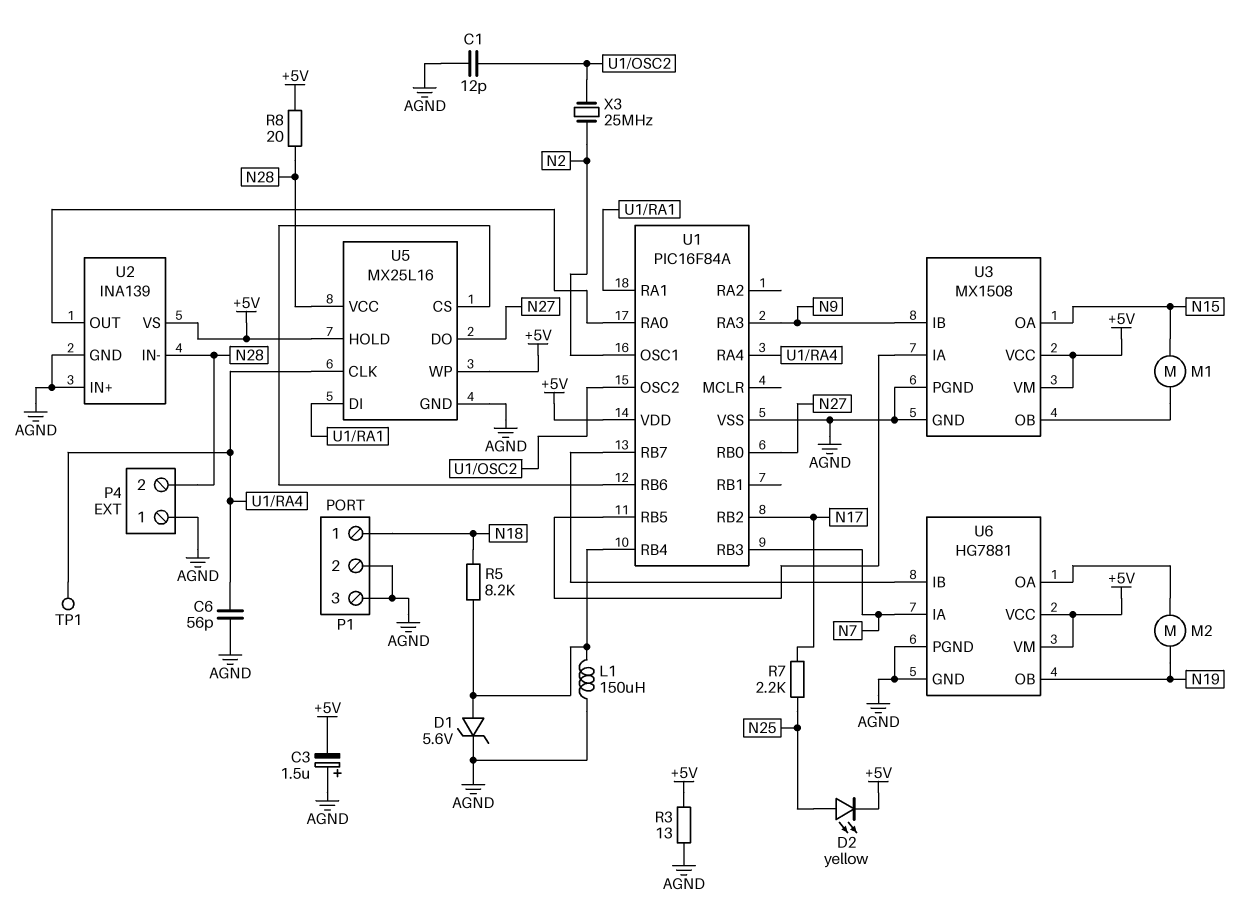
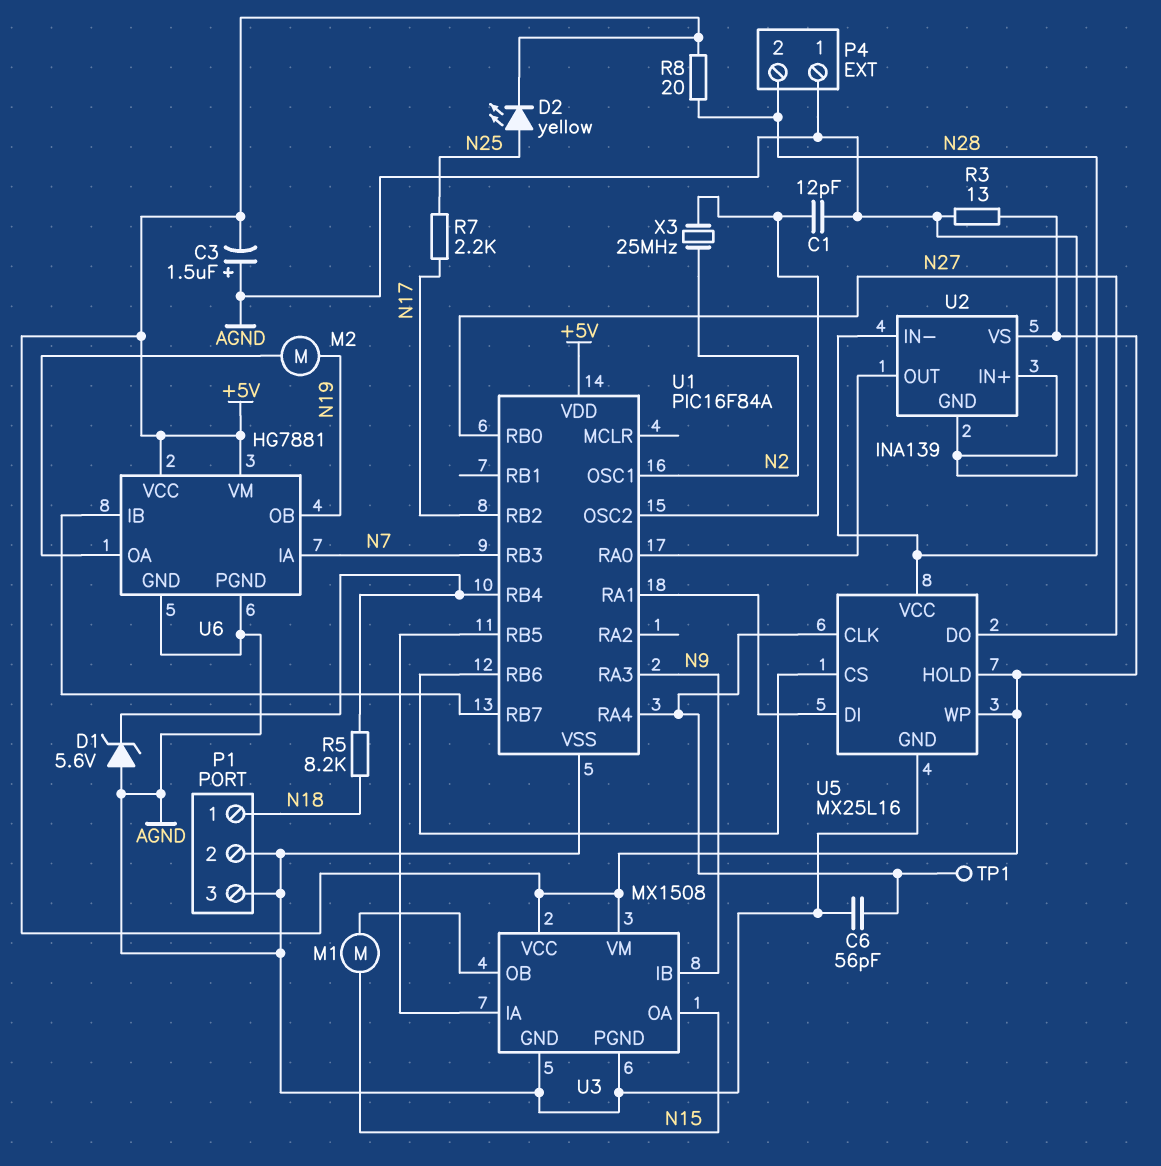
D1: zener 5.6V (A U1/RB4, K AGND) -> zener 5.6V (A AGND, K U1/RB4)
L1: 150uH (AGND, U1/RB4) -> none

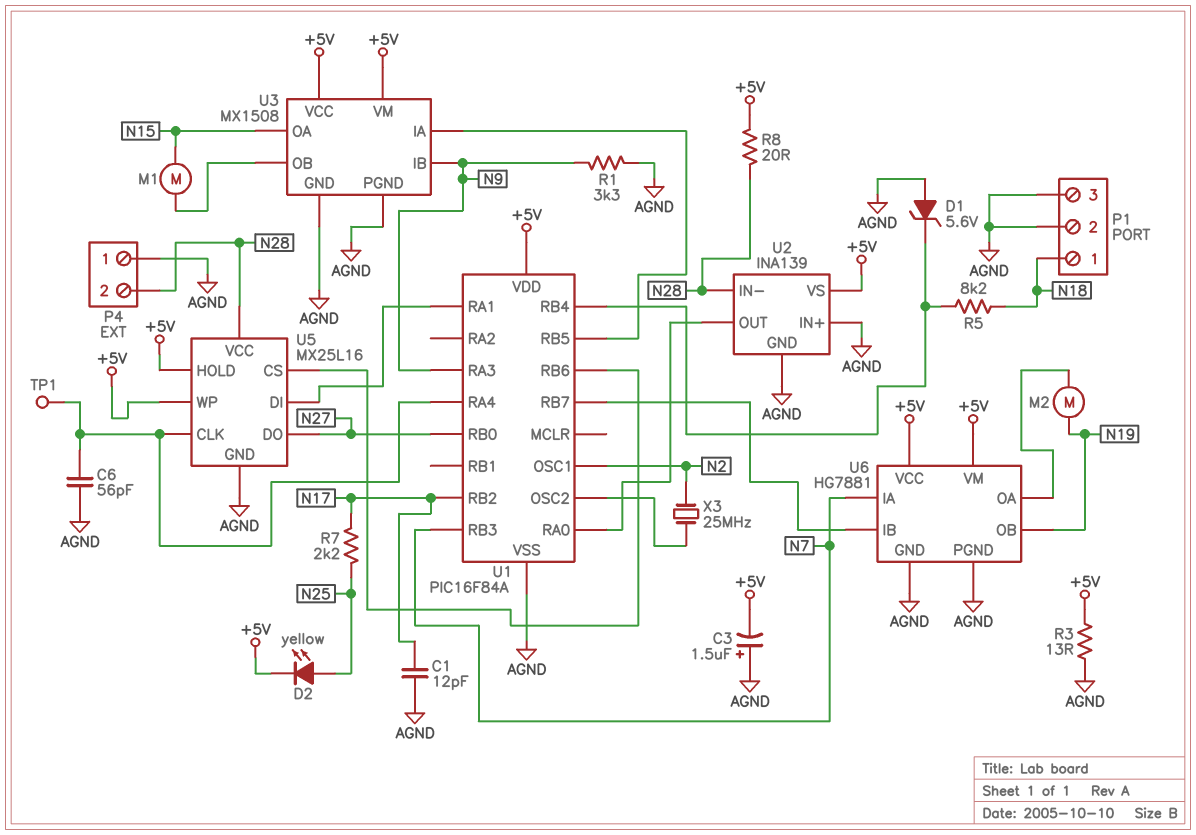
C1: 12pF (AGND, U1/OSC2) -> 12pF (AGND, N17)
R1: none -> 3.3k (AGND, N9)

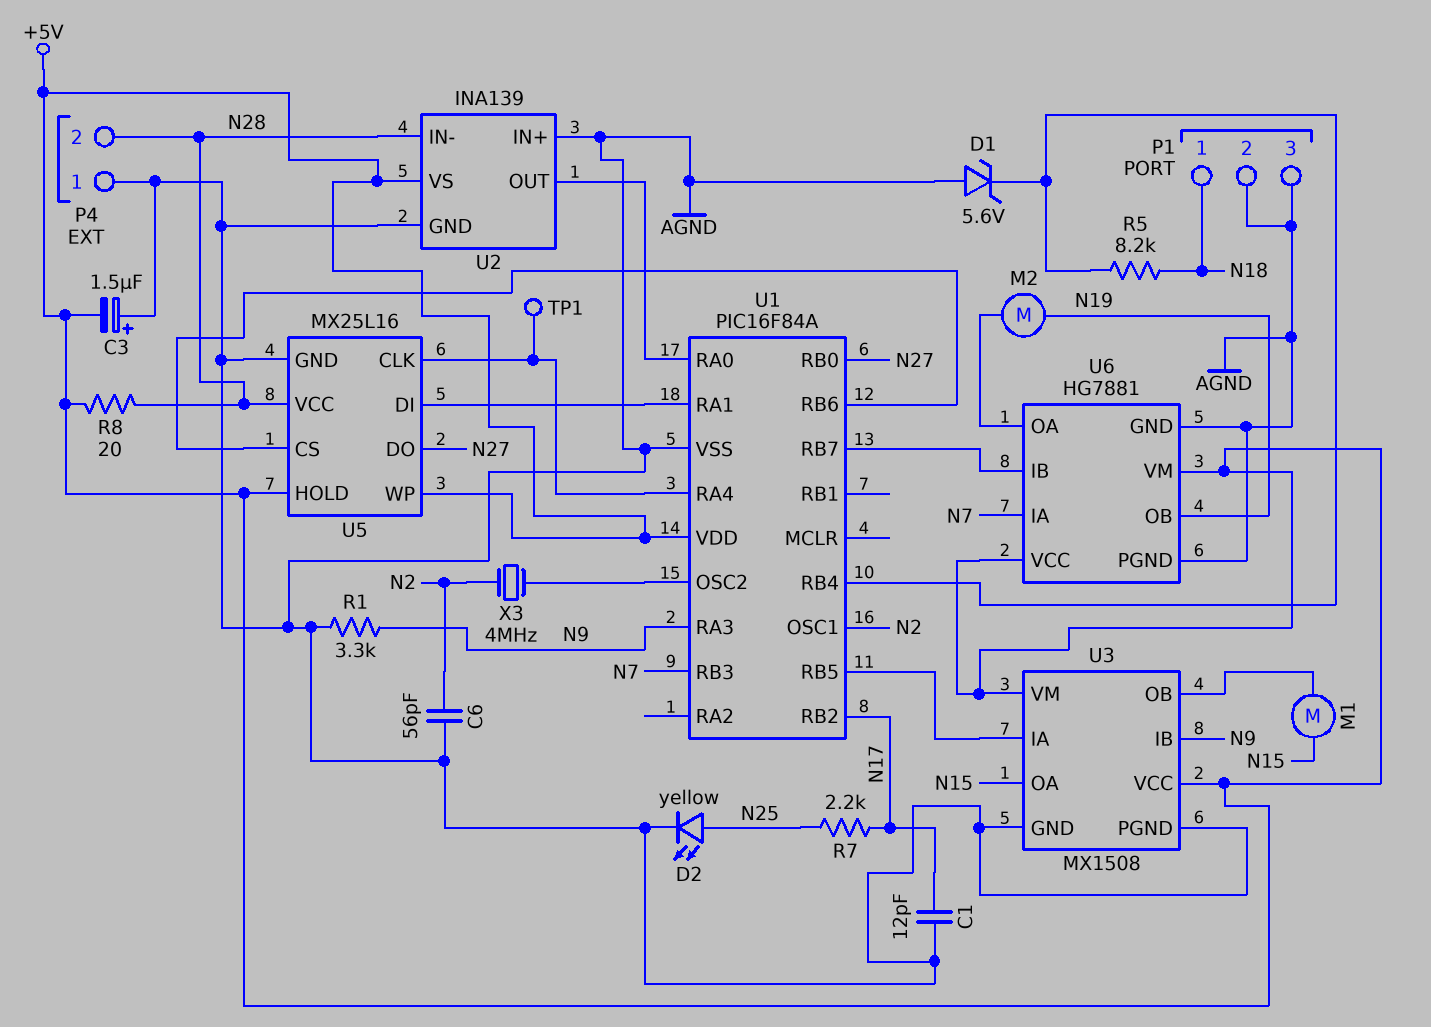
C6: 56pF (AGND, U1/RA4) -> 56pF (AGND, N2)
D2: LED yellow (A N25, K +5V) -> LED yellow (A N25, K AGND)
R3: 13 (+5V, AGND) -> none
X3: 25MHz (N2, U1/OSC2) -> 4MHz (N2, U1/OSC2)

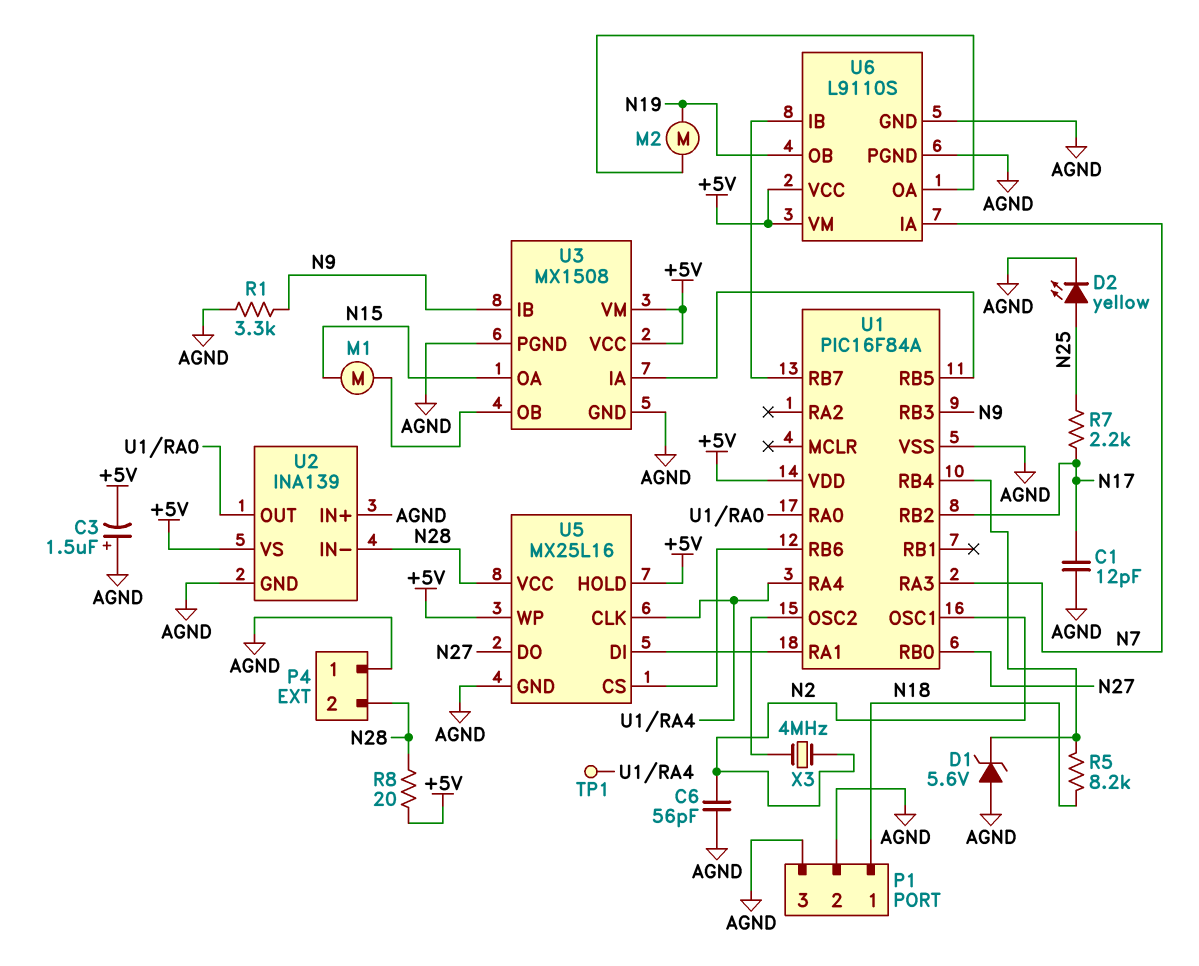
U1 pin RA3: N9 -> N7
U1 pin RB3: N7 -> N9
U6: HG7881 -> L9110S

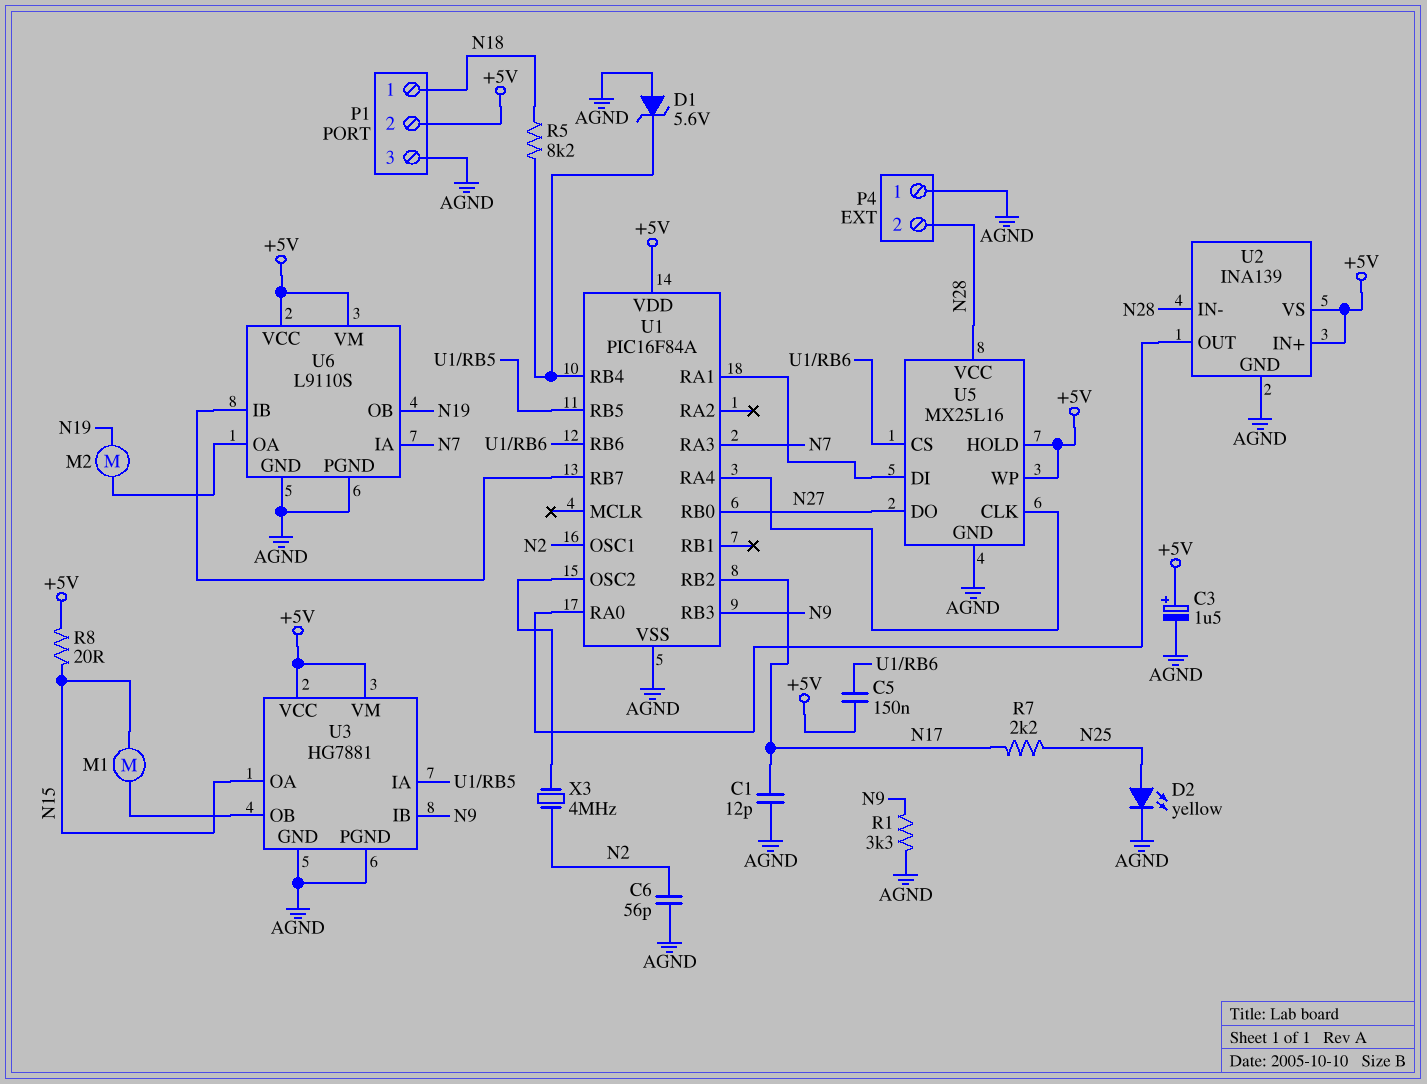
C3: 1.5uF (plus AGND, minus +5V) -> 1.5uF (plus +5V, minus AGND)
C5: none -> 150nF (+5V, U1/RB6)
P1 pin 2: AGND -> +5V
R8: 20 (+5V, N28) -> 20 (+5V, N15)
TP1: test point (U1/RA4) -> none
U2 pin IN+: AGND -> +5V
U3: MX1508 -> HG7881

